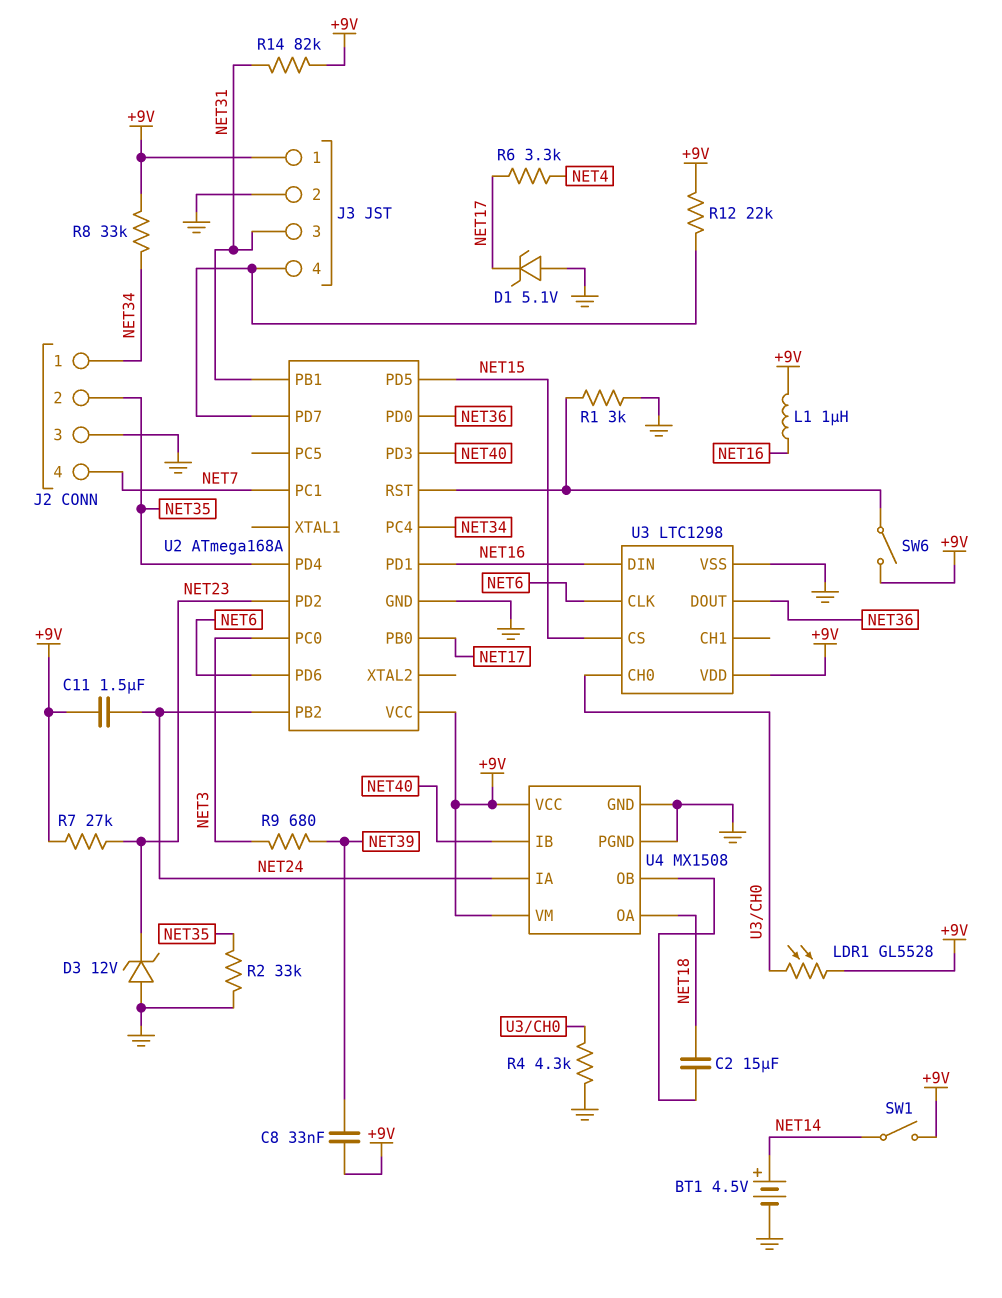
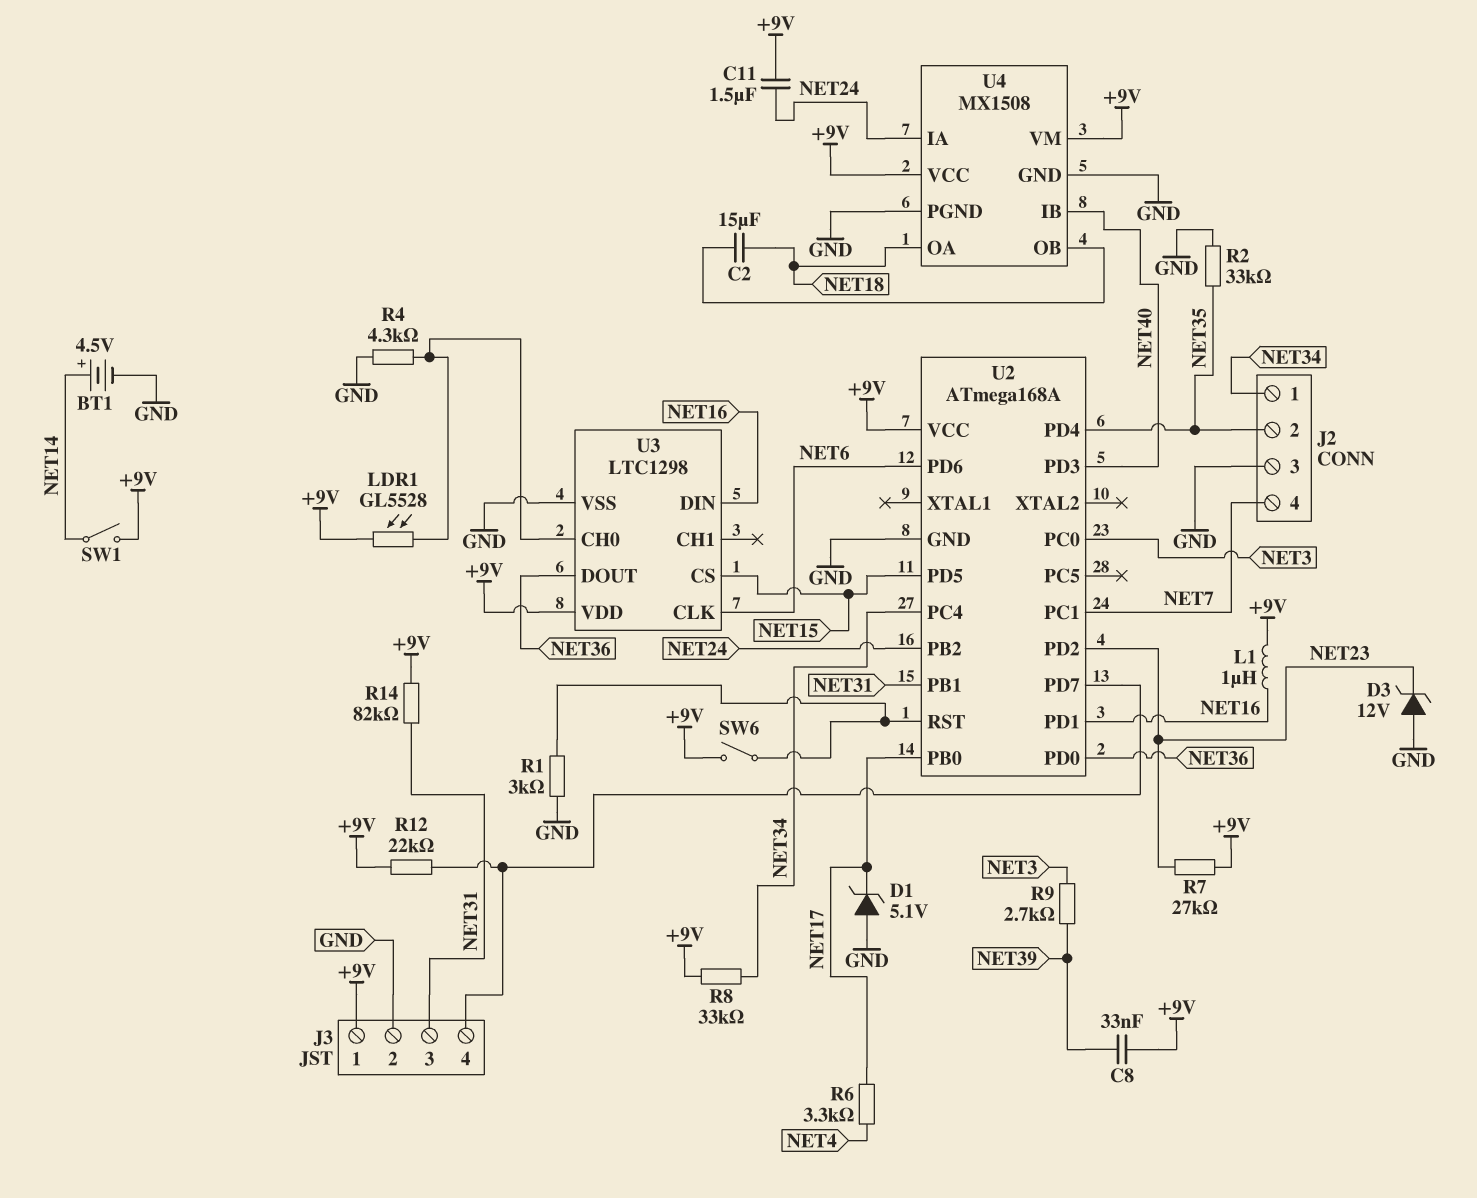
R9: 680 (NET3, NET39) -> 2.7k (NET3, NET39)

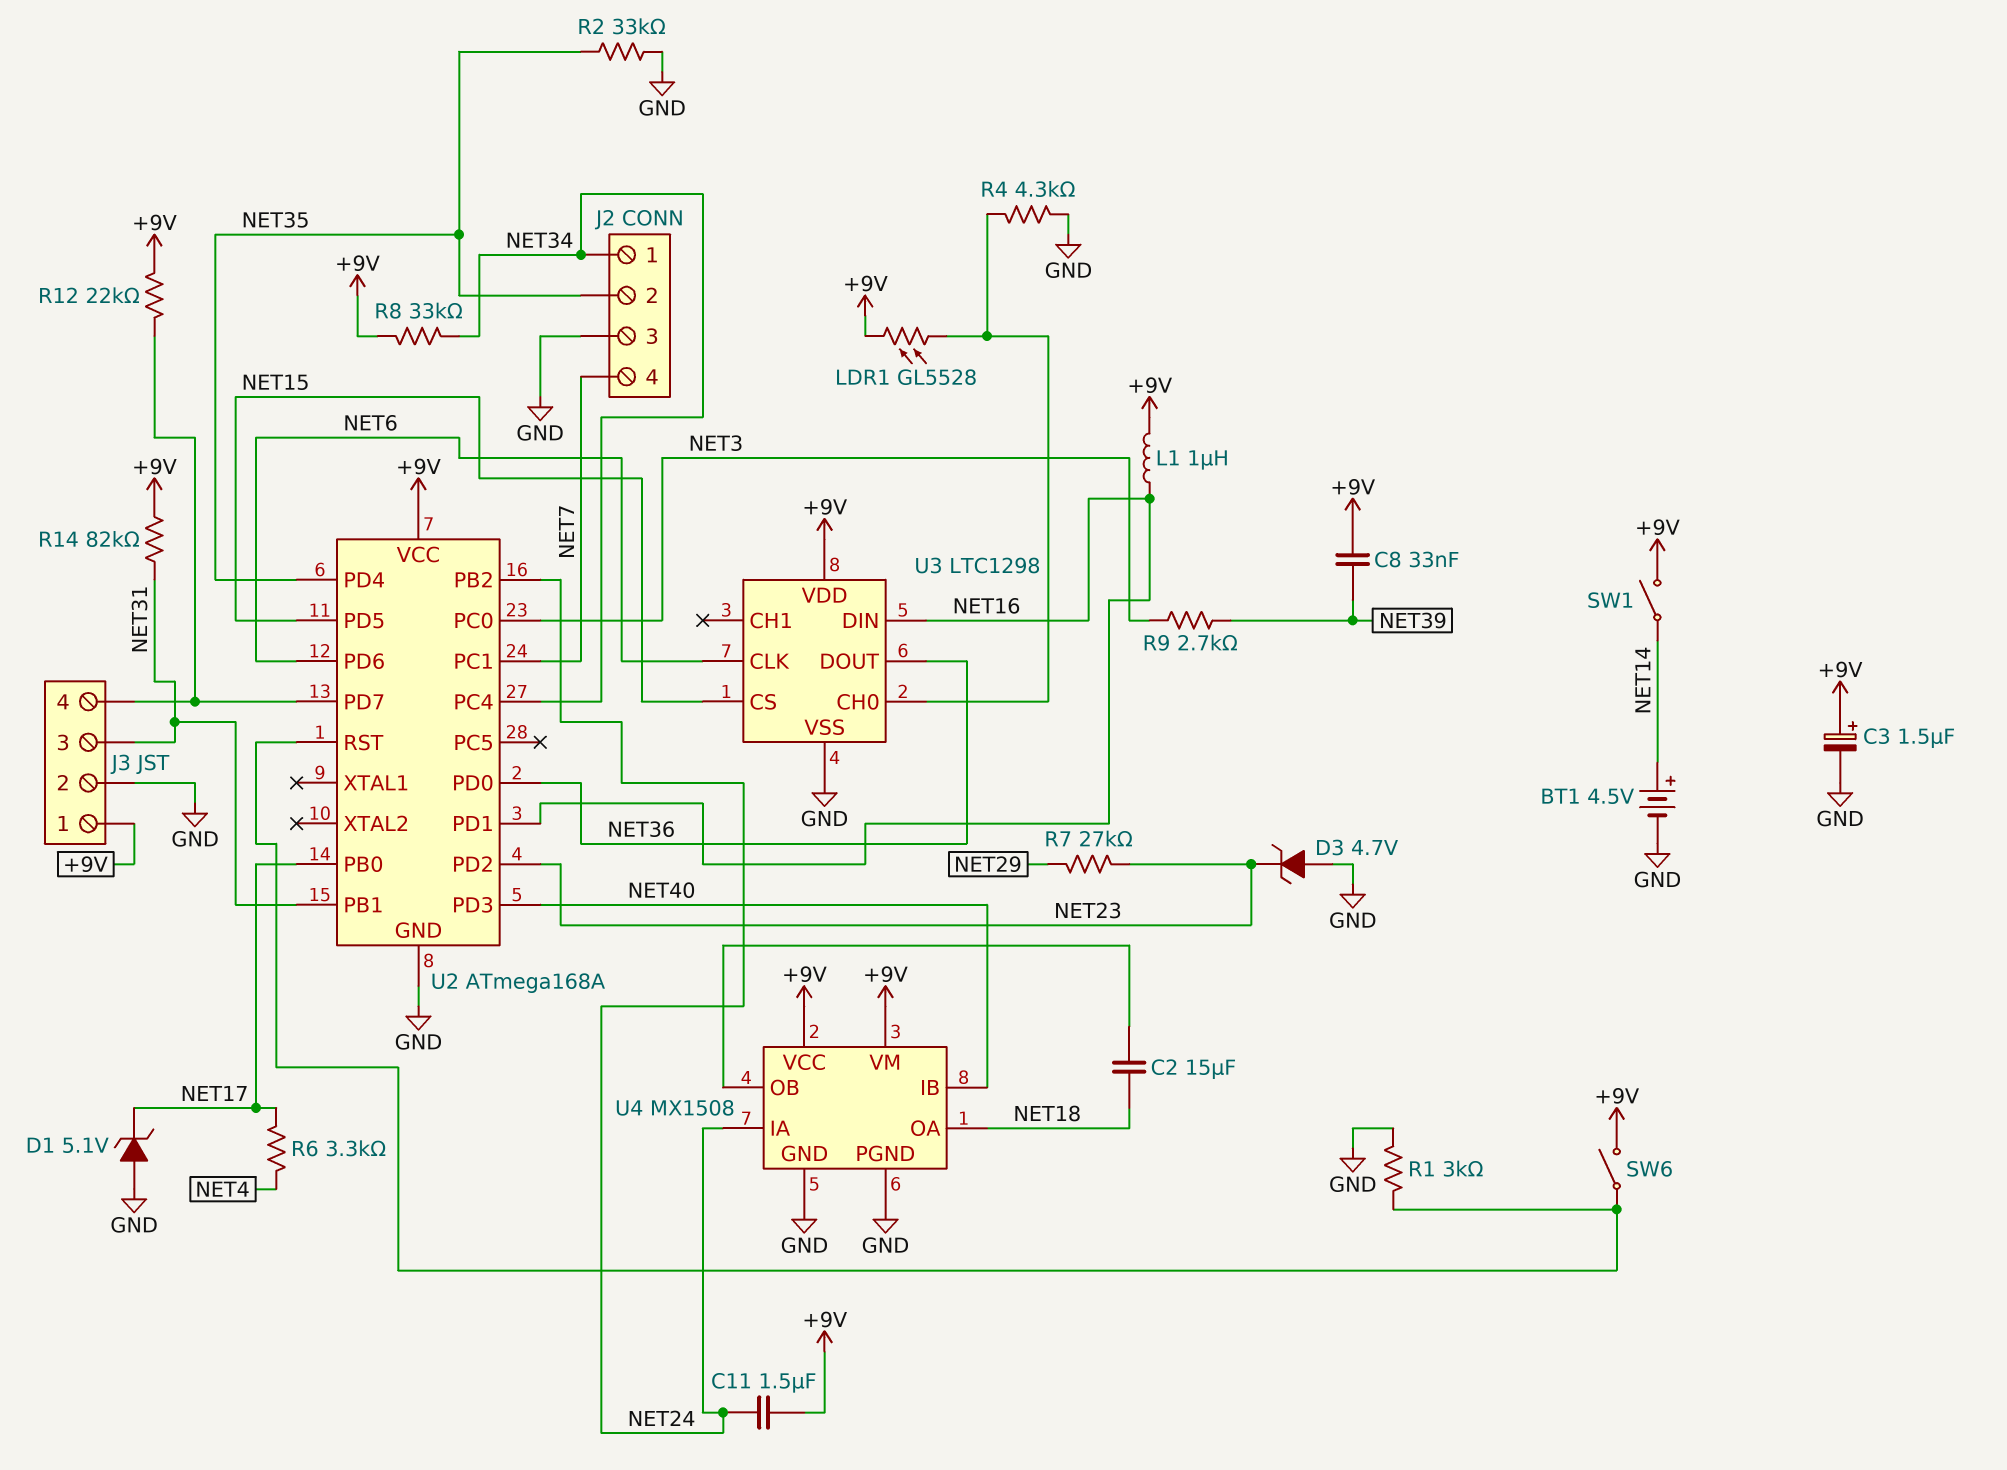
C3: none -> 1.5uF (plus +9V, minus GND)
D3: zener 12V (A GND, K NET23) -> zener 4.7V (A GND, K NET23)
R7: 27k (+9V, NET23) -> 27k (NET23, NET29)

